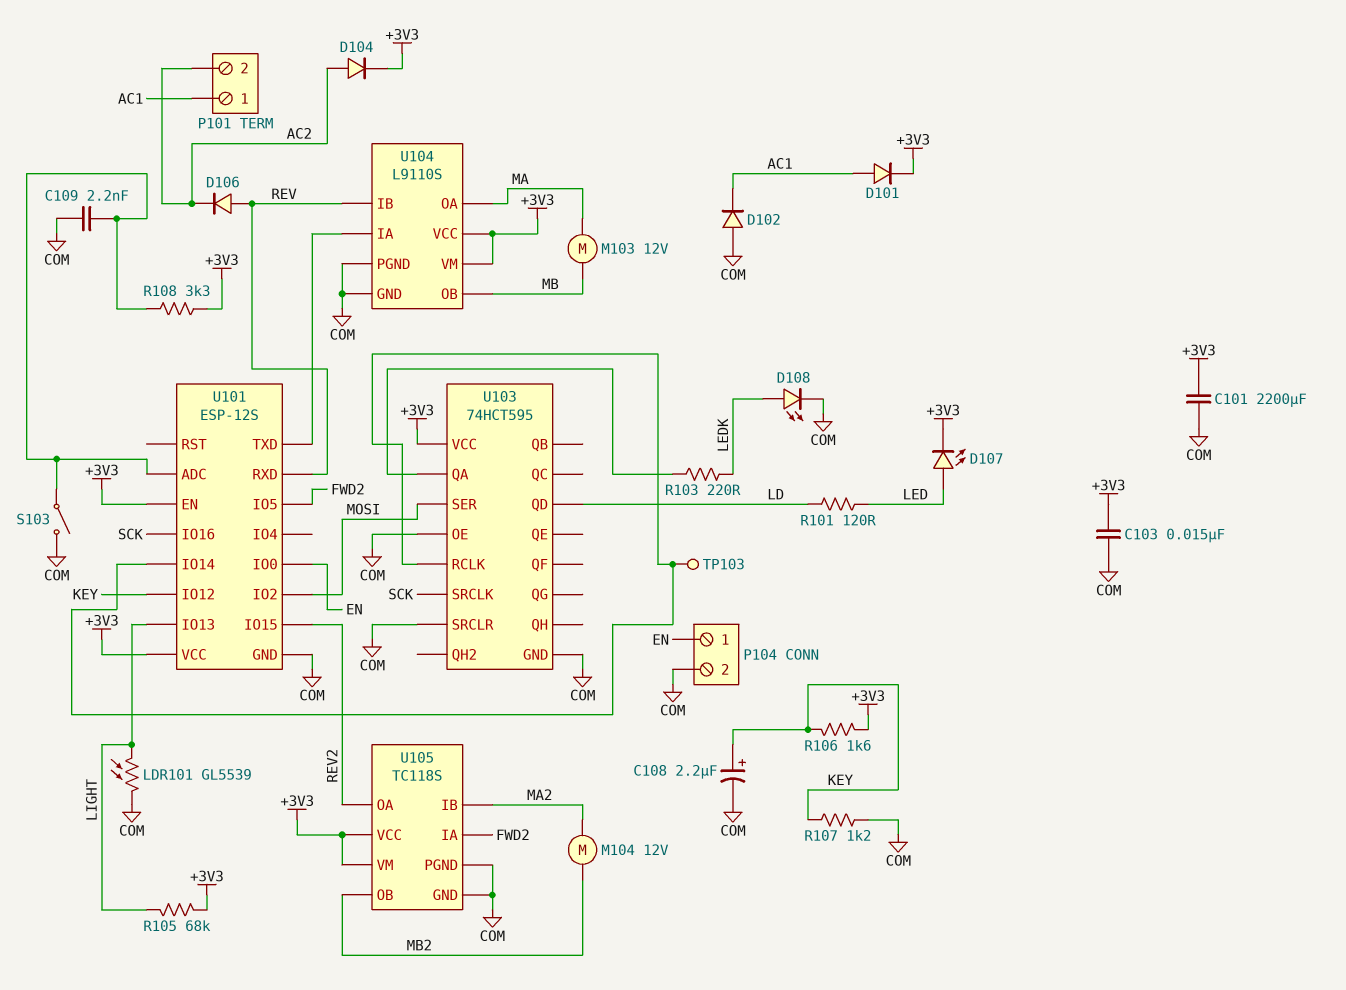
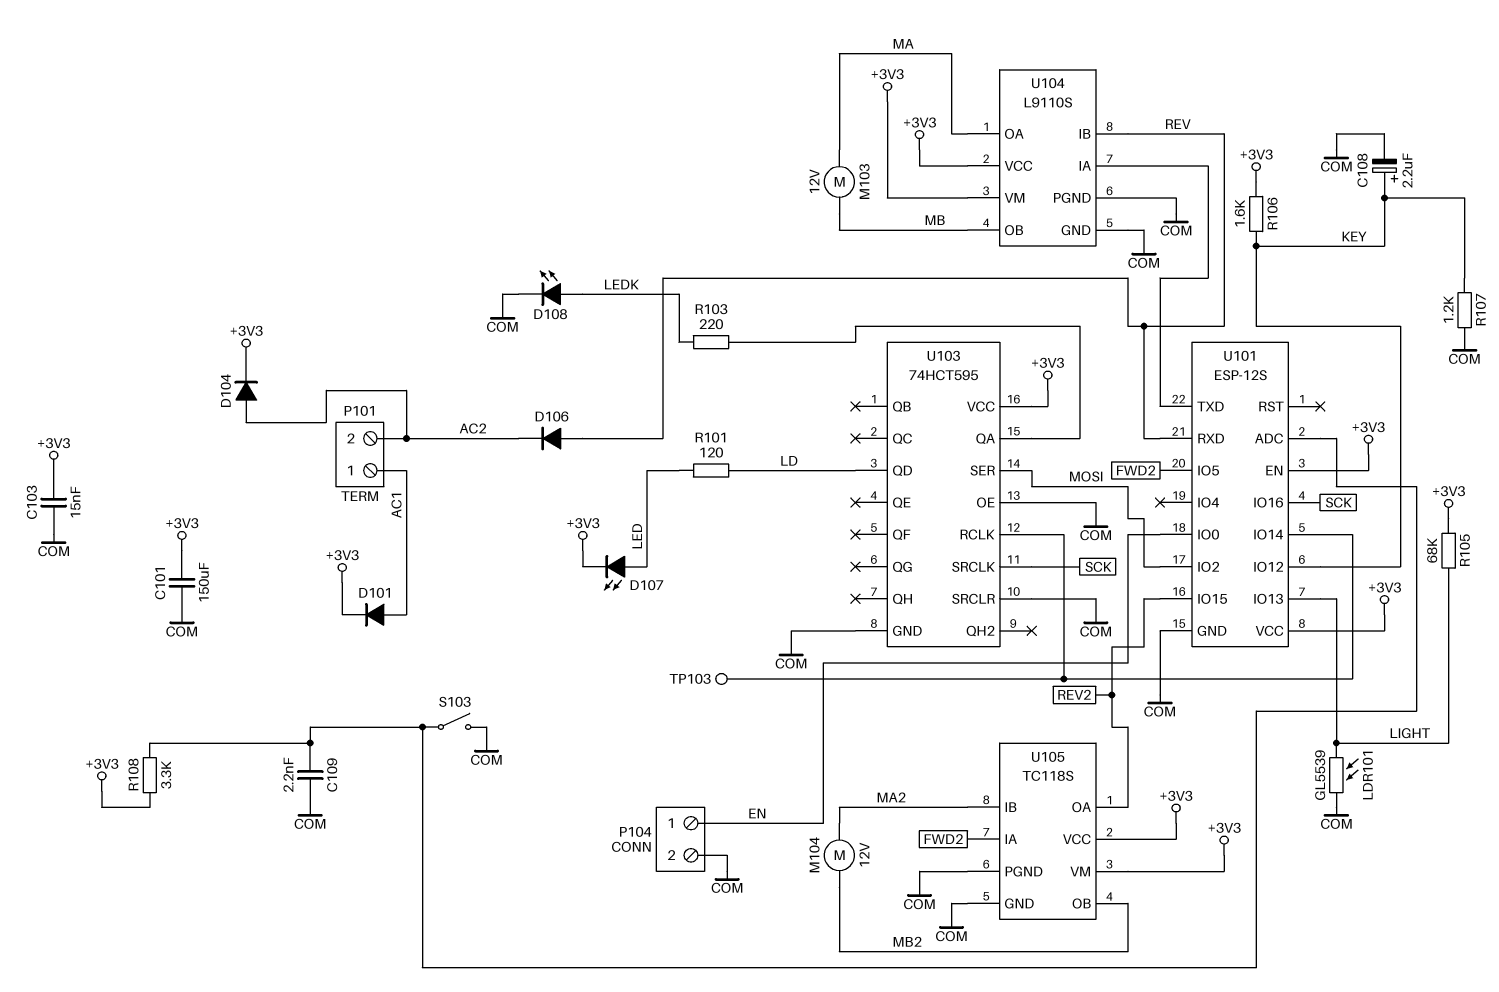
C101: 2200uF (+3V3, COM) -> 150uF (+3V3, COM)
D102: diode (A COM, K AC1) -> none

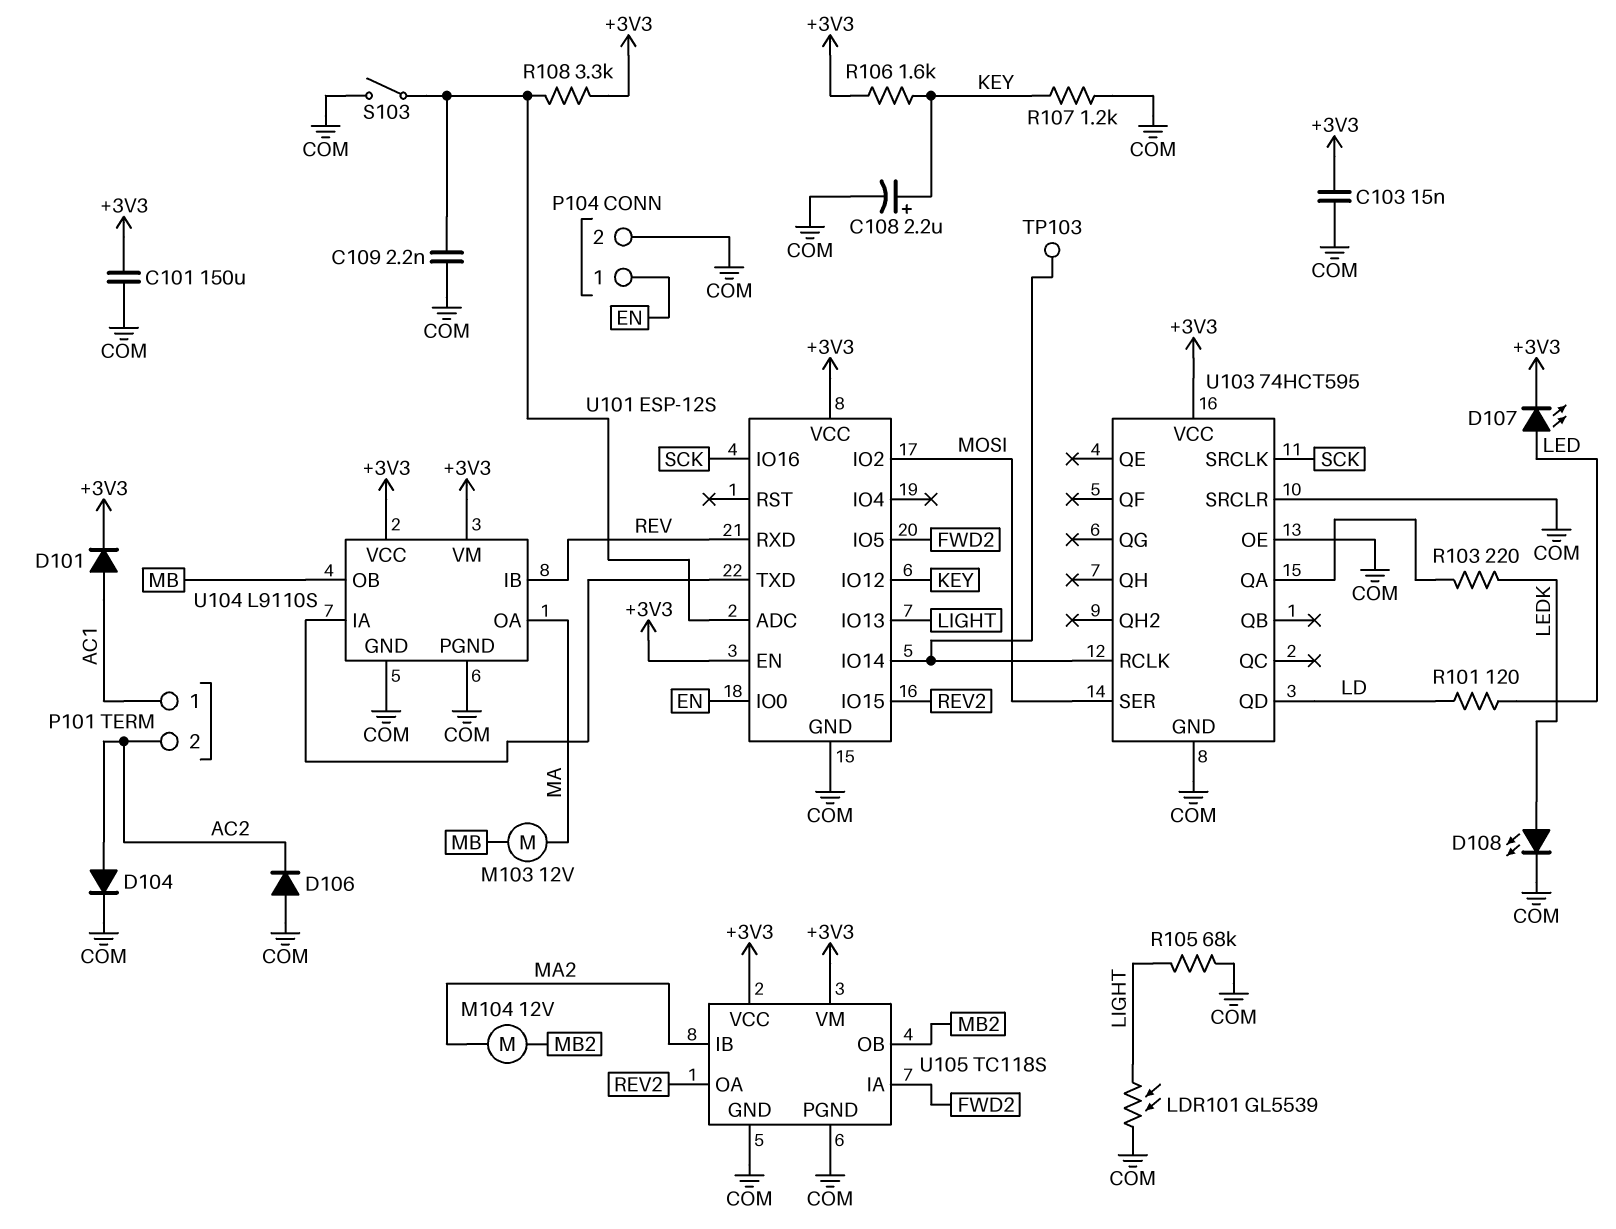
D104: diode (A AC2, K +3V3) -> diode (A AC2, K COM)
D106: diode (A REV, K AC2) -> diode (A COM, K AC2)
R105: 68k (+3V3, LIGHT) -> 68k (COM, LIGHT)

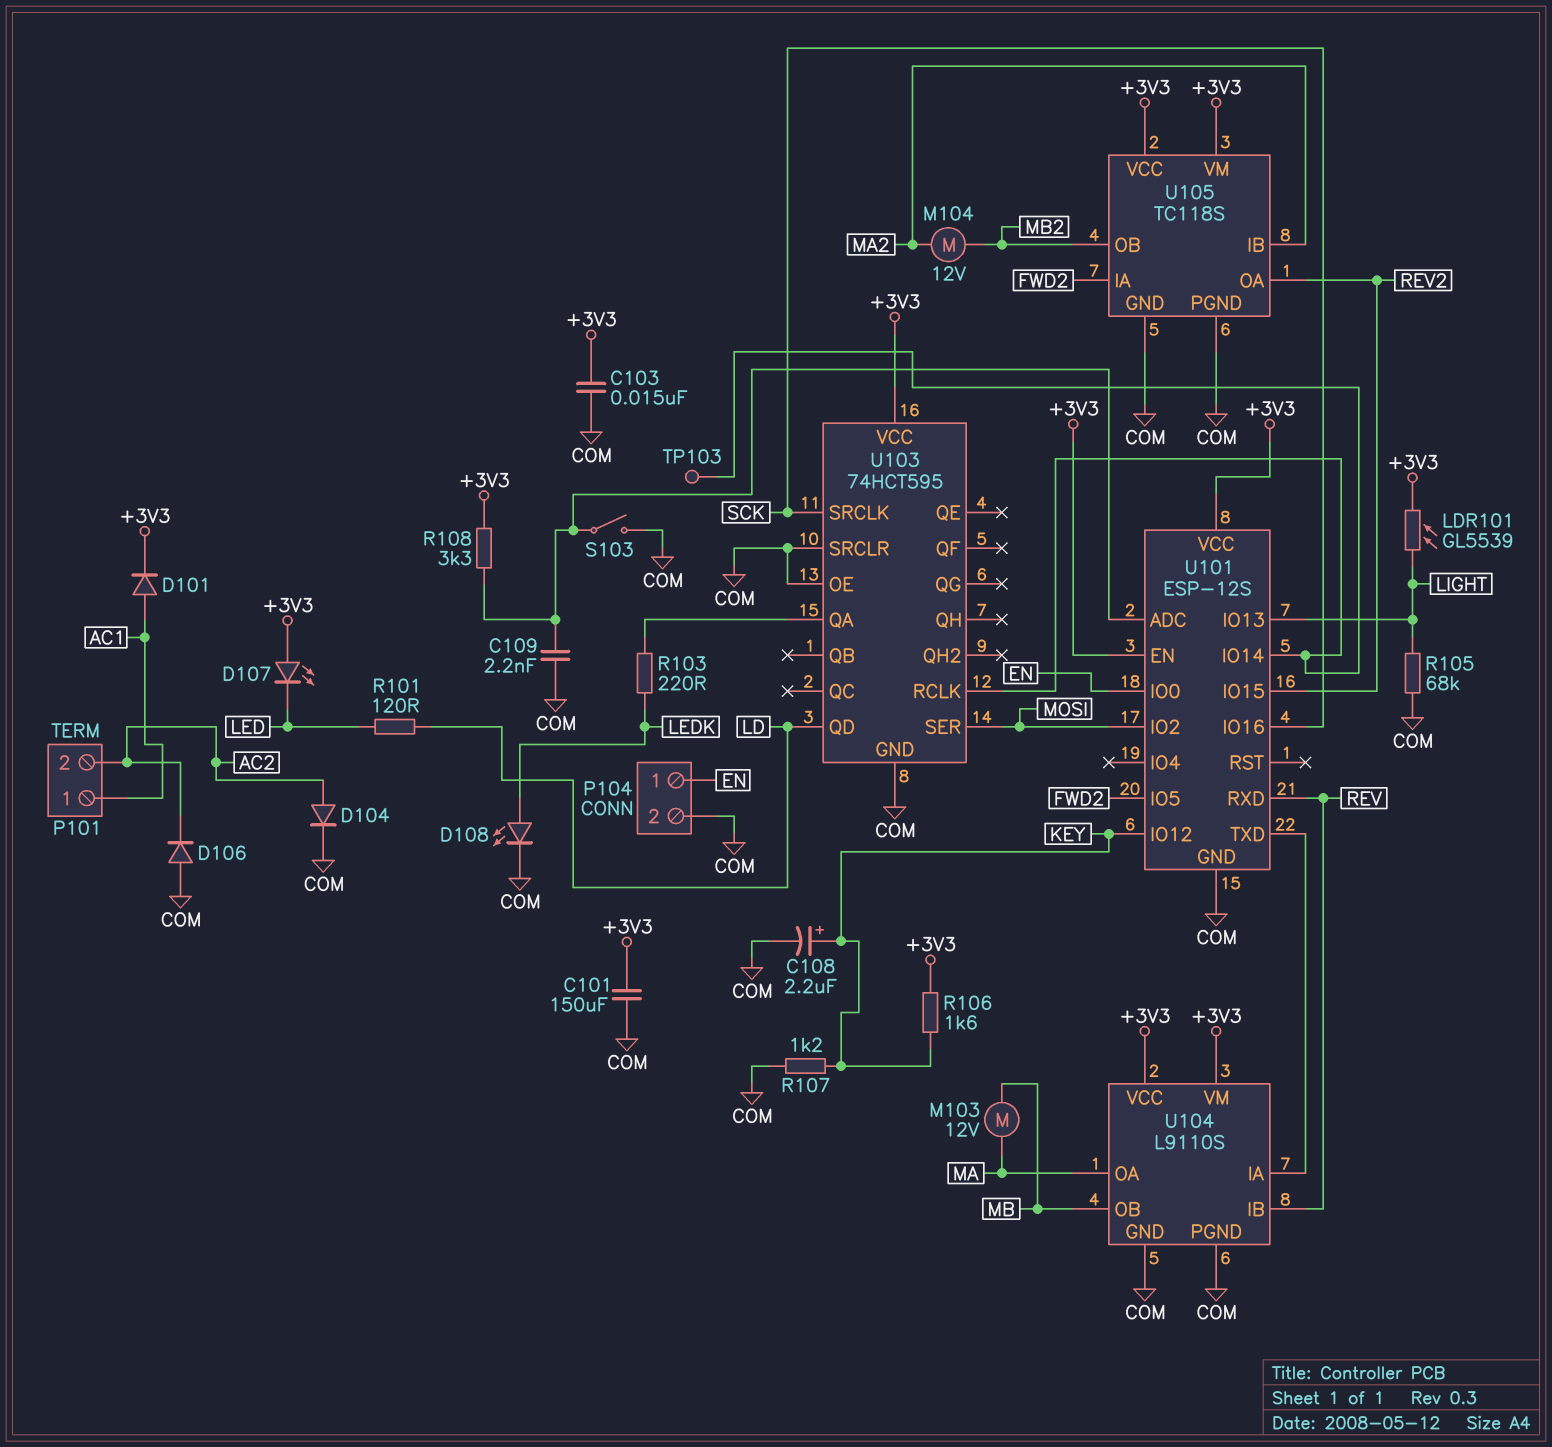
D107: LED (A LED, K +3V3) -> LED (A +3V3, K LED)
LDR101: GL5539 (COM, LIGHT) -> GL5539 (+3V3, LIGHT)

